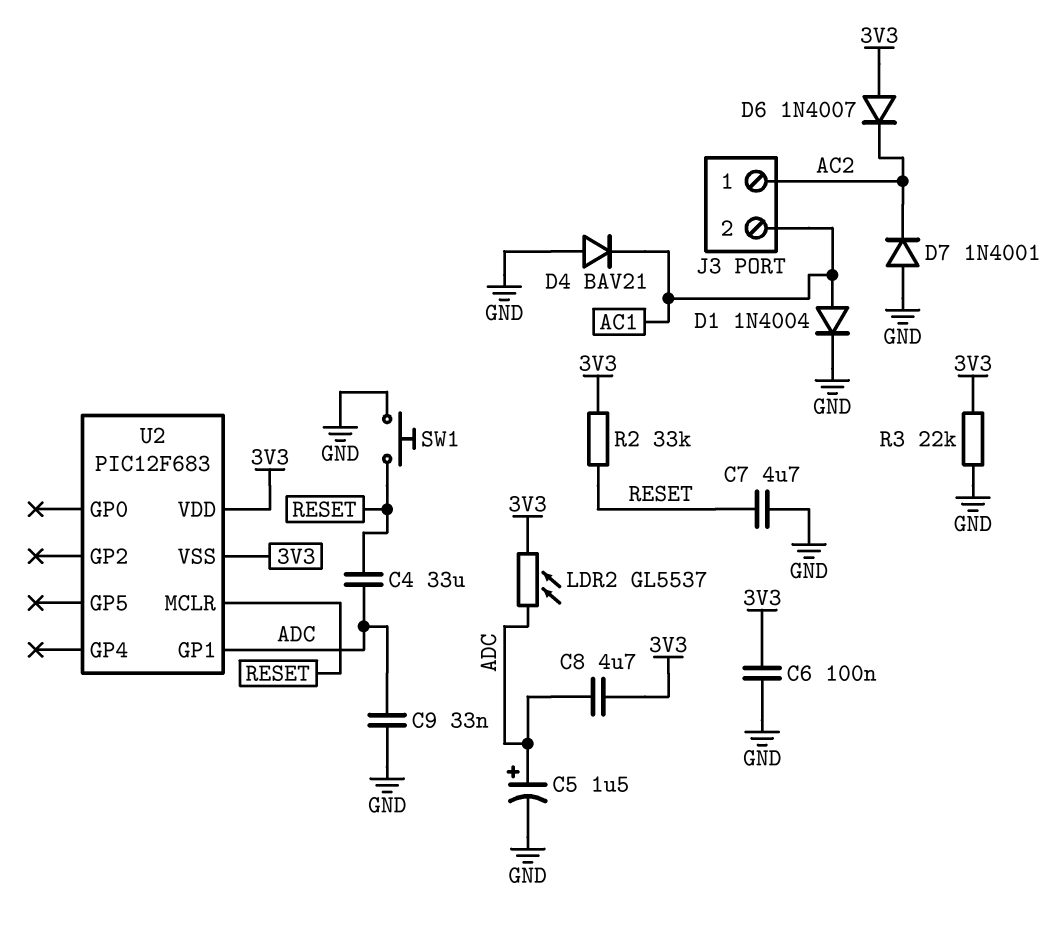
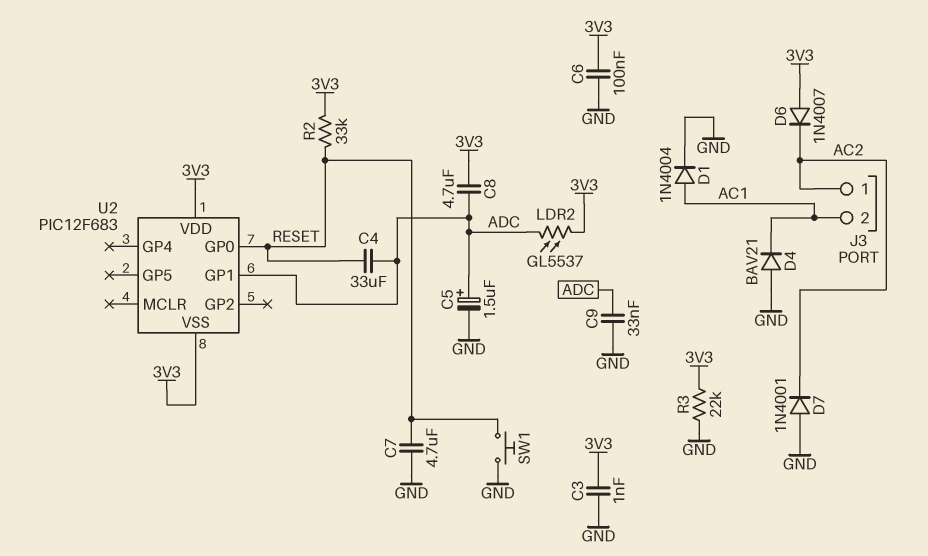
C3: none -> 1nF (3V3, GND)
U2 pin GP0: none -> RESET
U2 pin MCLR: RESET -> none

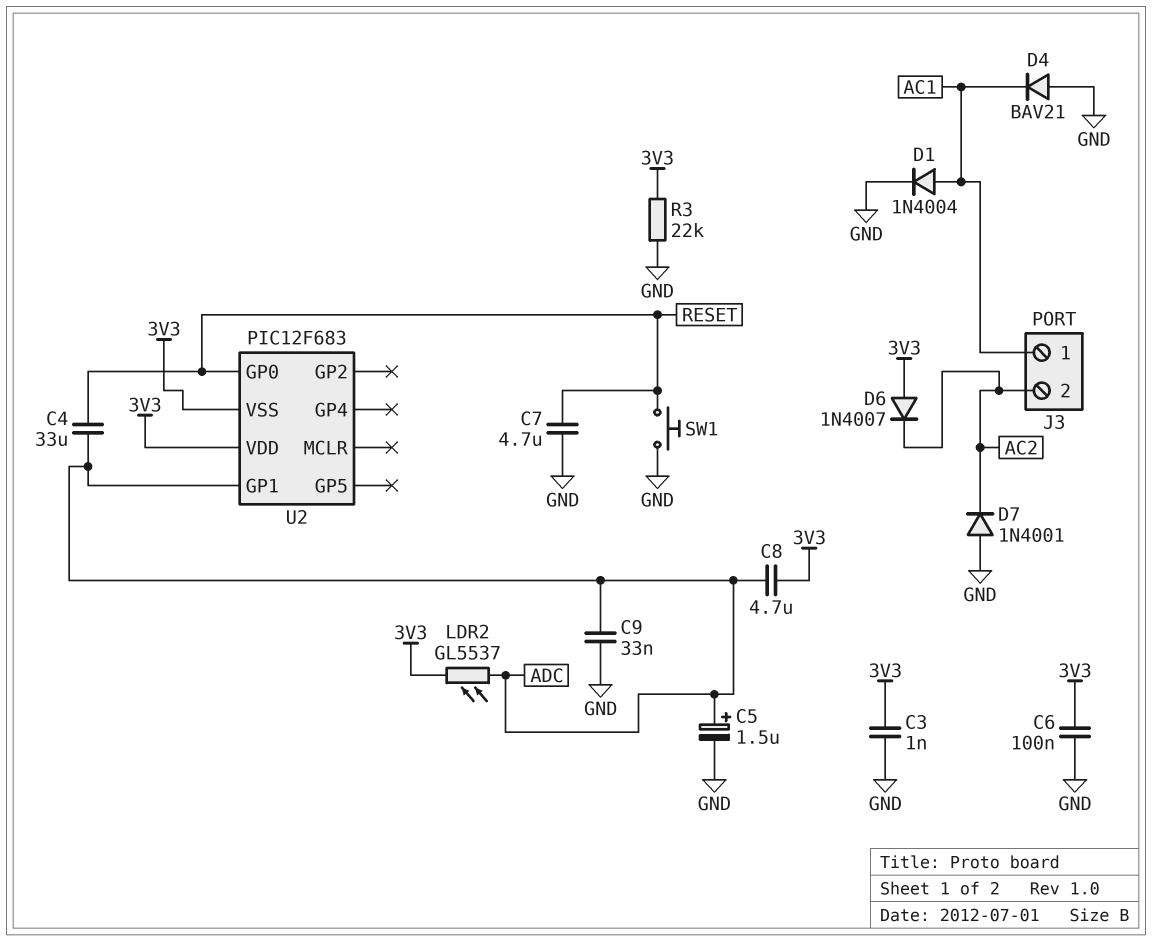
J3 pin 1: AC2 -> AC1
J3 pin 2: AC1 -> AC2
R2: 33k (3V3, RESET) -> none

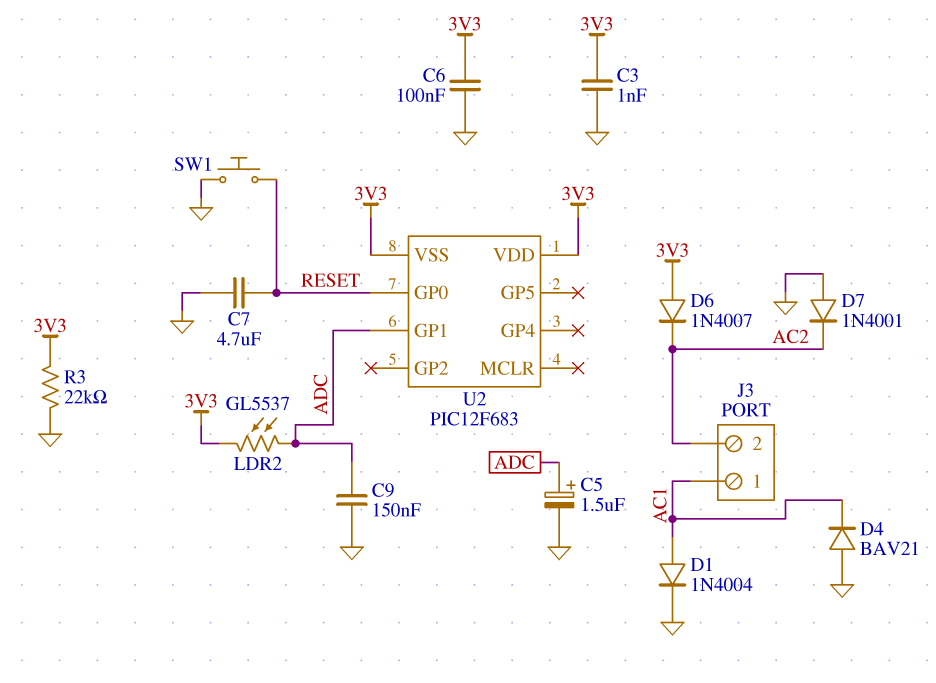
C4: 33uF (ADC, RESET) -> none
C8: 4.7uF (3V3, ADC) -> none
C9: 33nF (ADC, GND) -> 150nF (ADC, GND)

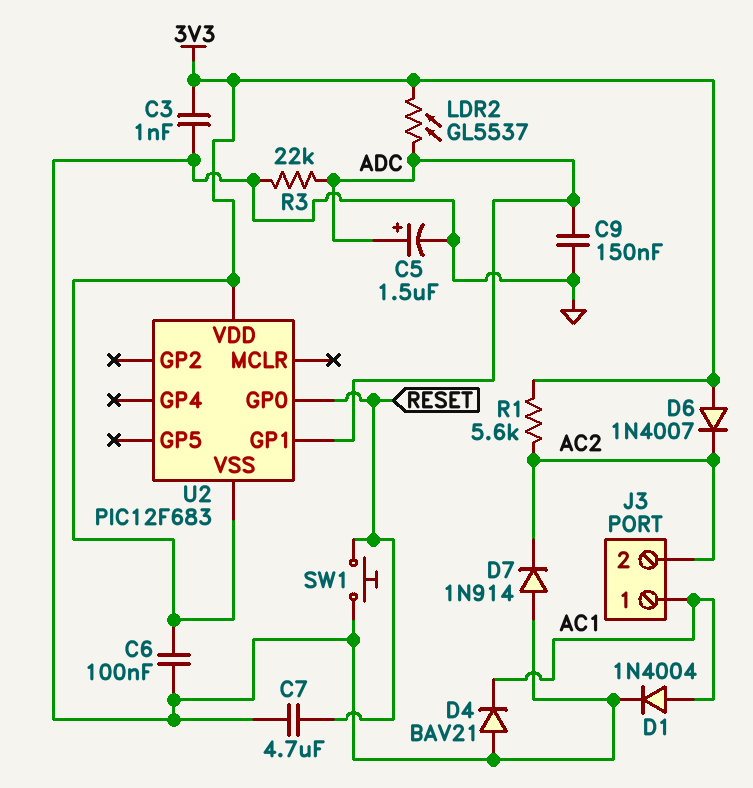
D7: diode 1N4001 (A GND, K AC2) -> diode 1N914 (A GND, K AC2)
R1: none -> 5.6k (3V3, AC2)
R3: 22k (3V3, GND) -> 22k (ADC, GND)

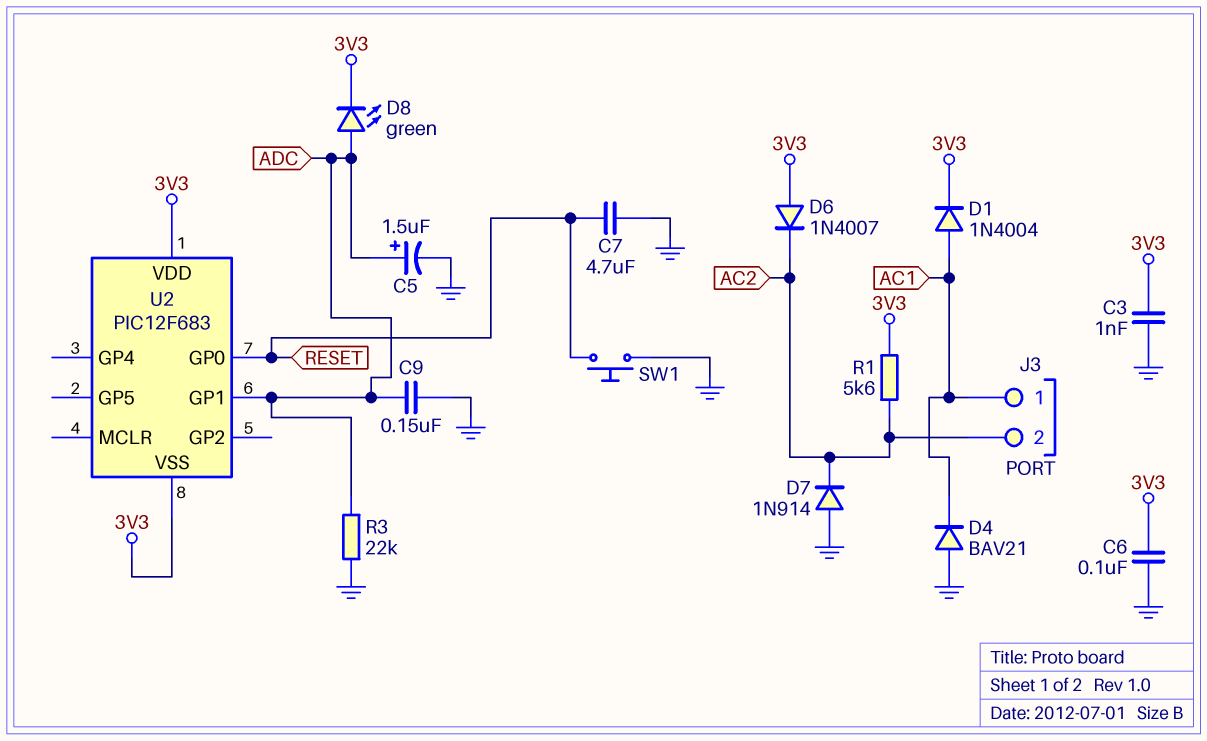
D1: diode 1N4004 (A AC1, K GND) -> diode 1N4004 (A AC1, K 3V3)
D8: none -> LED green (A ADC, K 3V3)
LDR2: GL5537 (3V3, ADC) -> none

